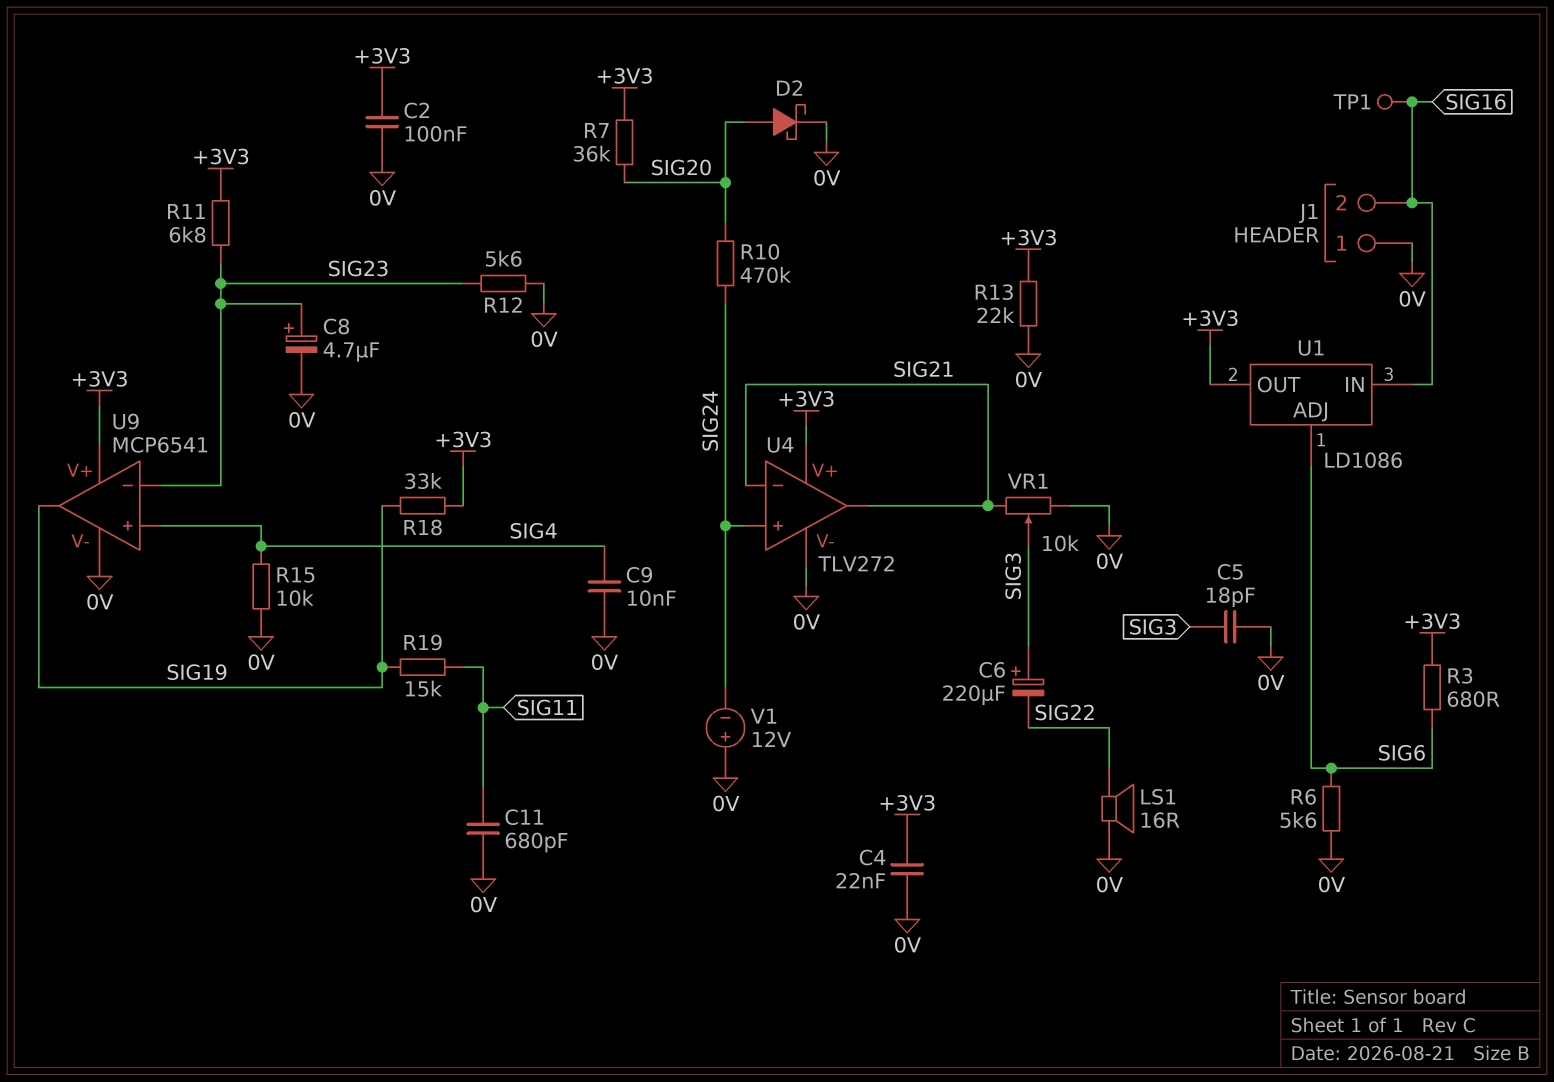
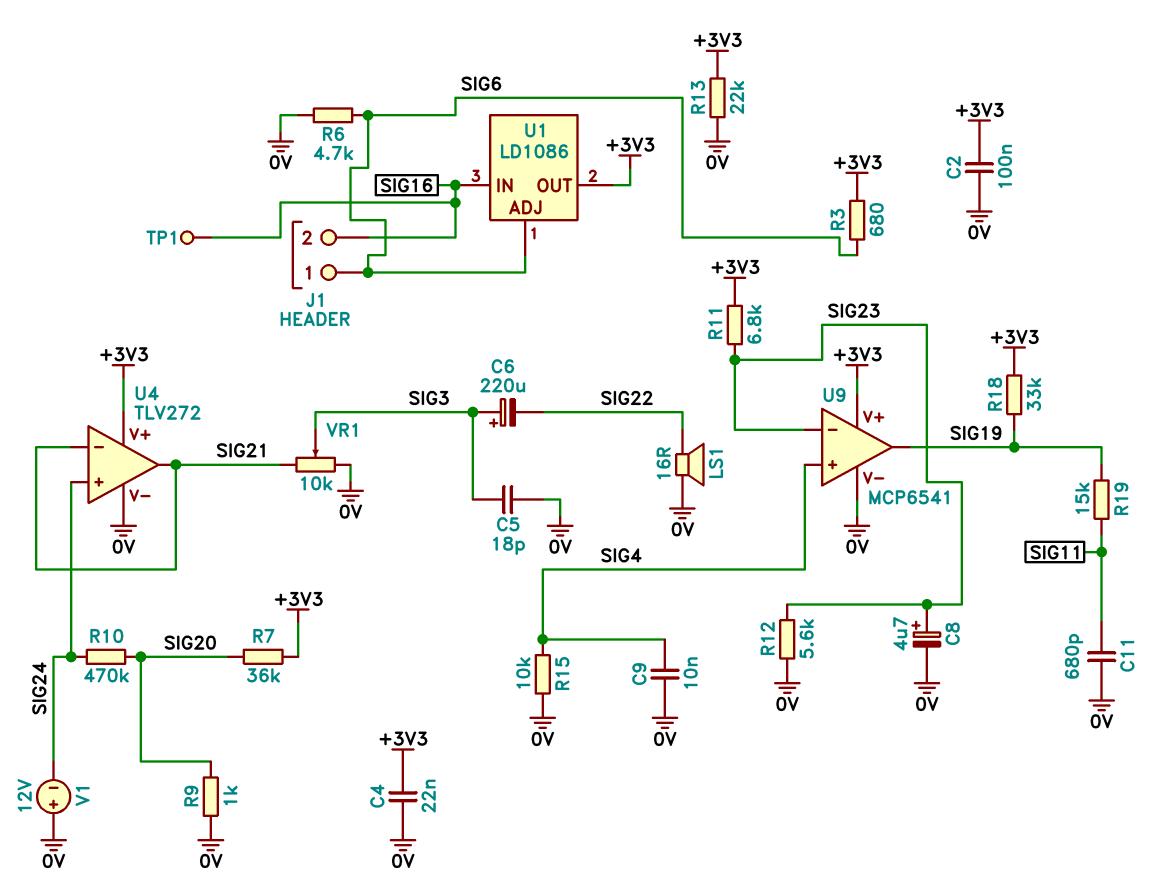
D2: schottky (A SIG20, K 0V) -> none
J1 pin 1: 0V -> SIG6
R6: 5.6k (0V, SIG6) -> 4.7k (0V, SIG6)
R9: none -> 1k (0V, SIG20)

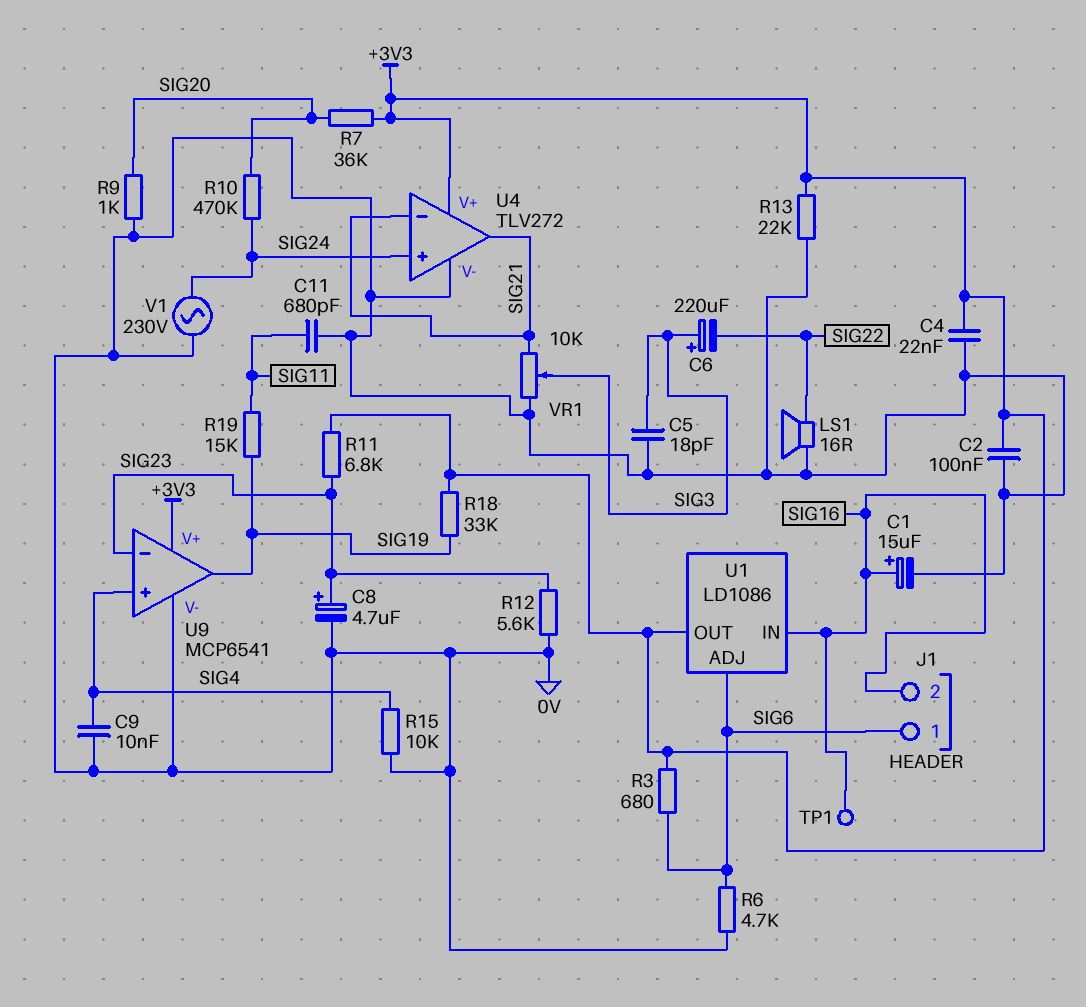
C1: none -> 15uF (plus SIG16, minus 0V)
V1: 12V (plus 0V, minus SIG24) -> AC 230V (0V, SIG24)

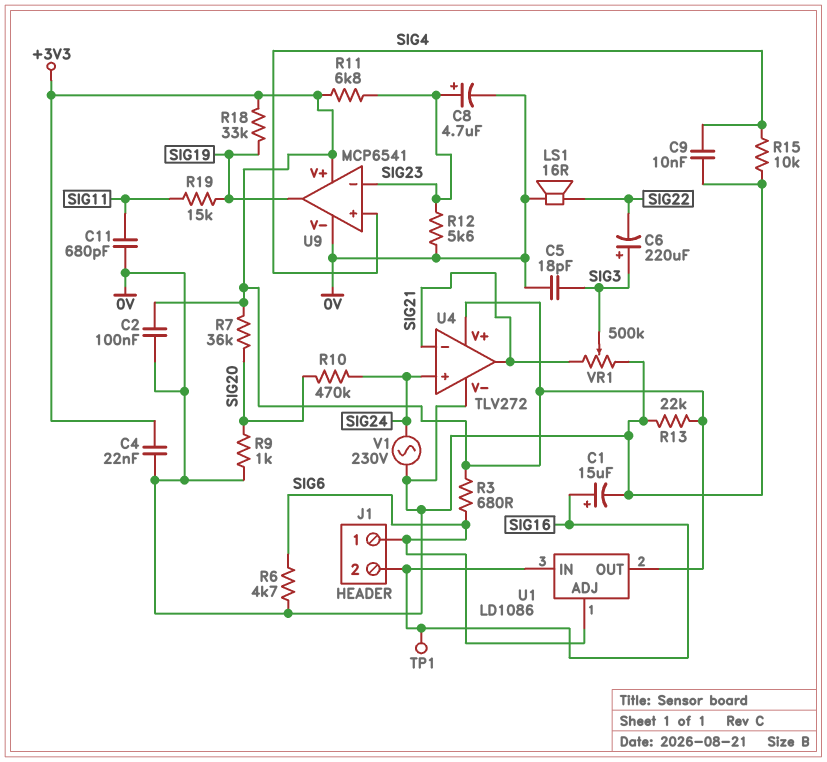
VR1: 10k (0V, SIG21, wiper SIG3) -> 500k (0V, SIG21, wiper SIG3)

